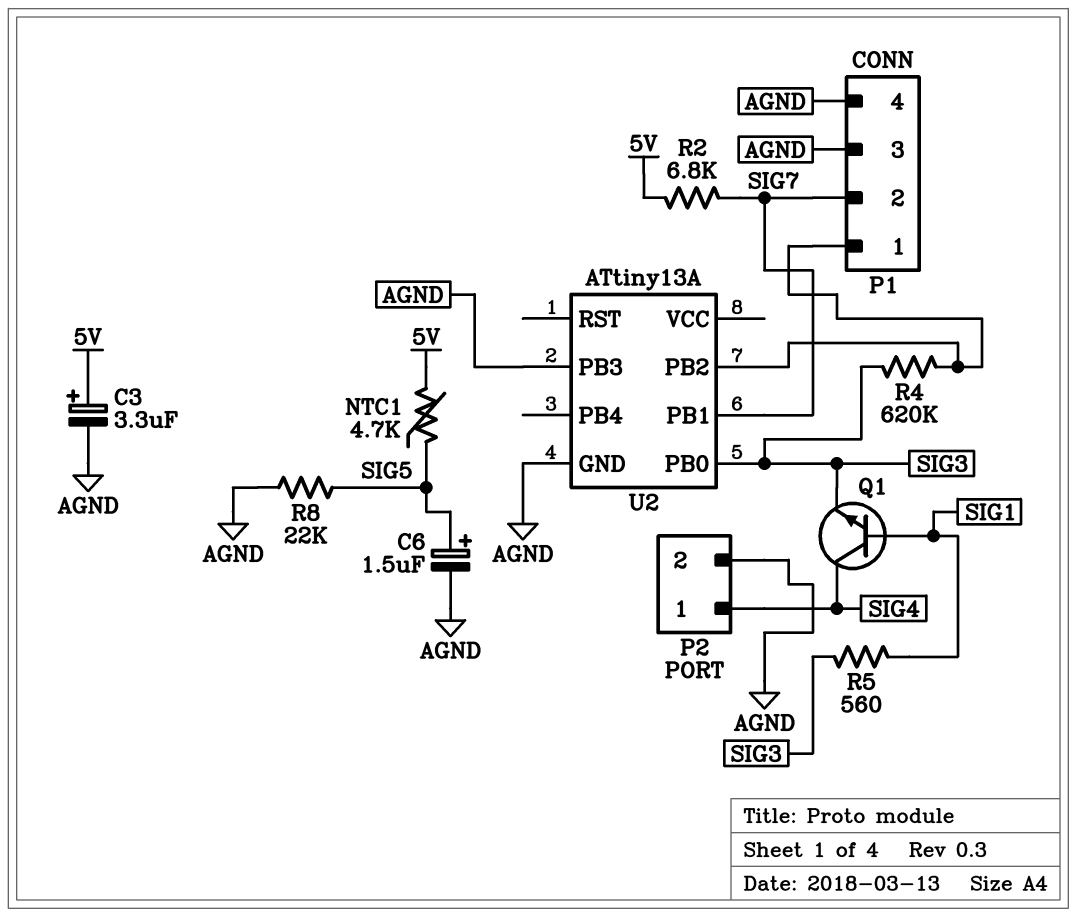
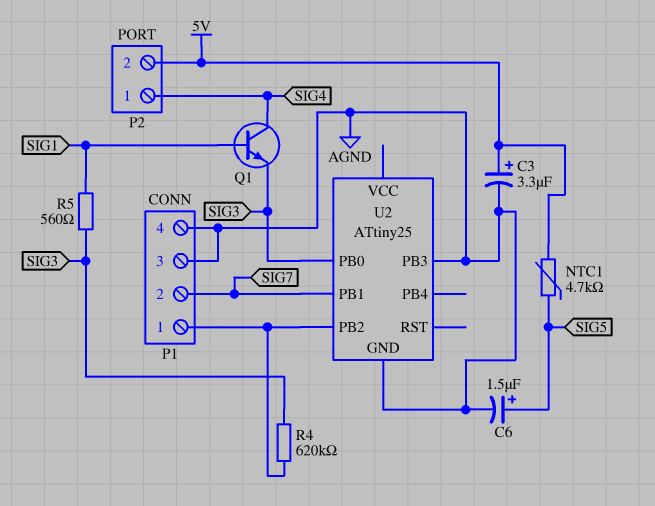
P2 pin 2: AGND -> 5V
R2: 6.8k (5V, SIG7) -> none
R8: 22k (AGND, SIG5) -> none
U2: ATtiny13A -> ATtiny25

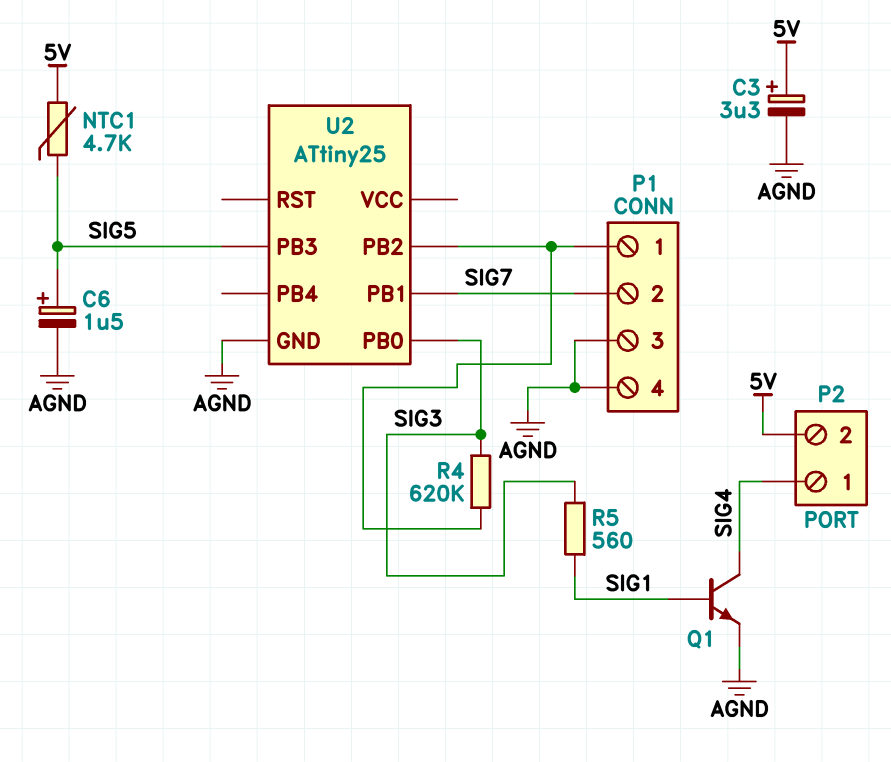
Q1: NPN (B SIG1, C SIG4, E SIG3) -> NPN (B SIG1, C SIG4, E AGND)
U2 pin PB3: AGND -> SIG5

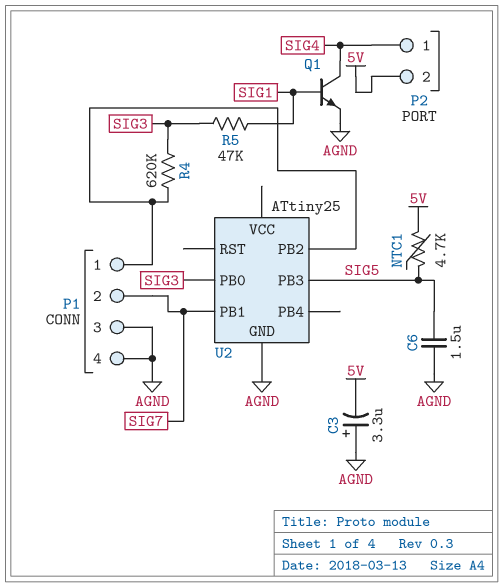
C3: 3.3uF (plus 5V, minus AGND) -> 3.3uF (plus AGND, minus 5V)
C6: 1.5uF (plus SIG5, minus AGND) -> 1.5uF (AGND, SIG5)
R5: 560 (SIG1, SIG3) -> 47k (SIG1, SIG3)

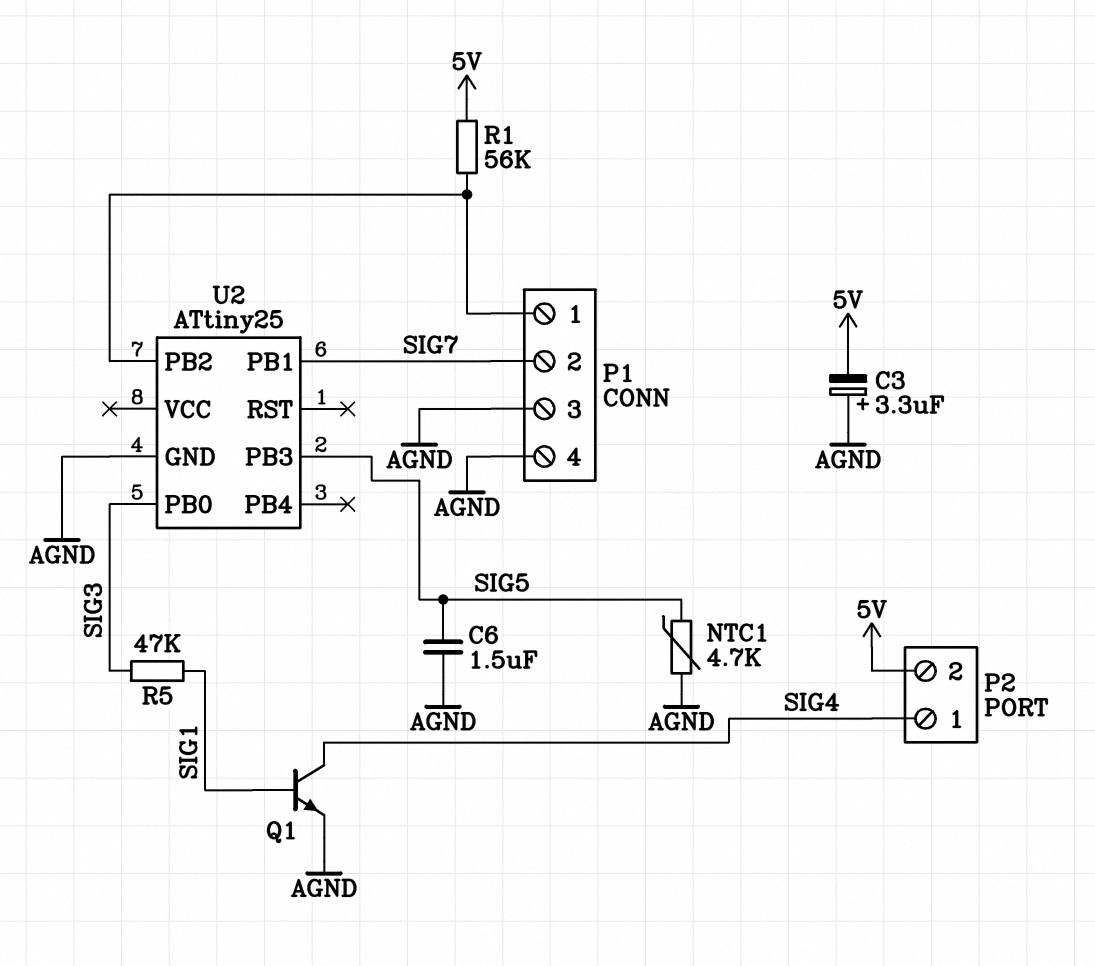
NTC1: 4.7k (5V, SIG5) -> 4.7k (AGND, SIG5)
R1: none -> 56k (5V, P1/1)
R4: 620k (P1/1, SIG3) -> none

